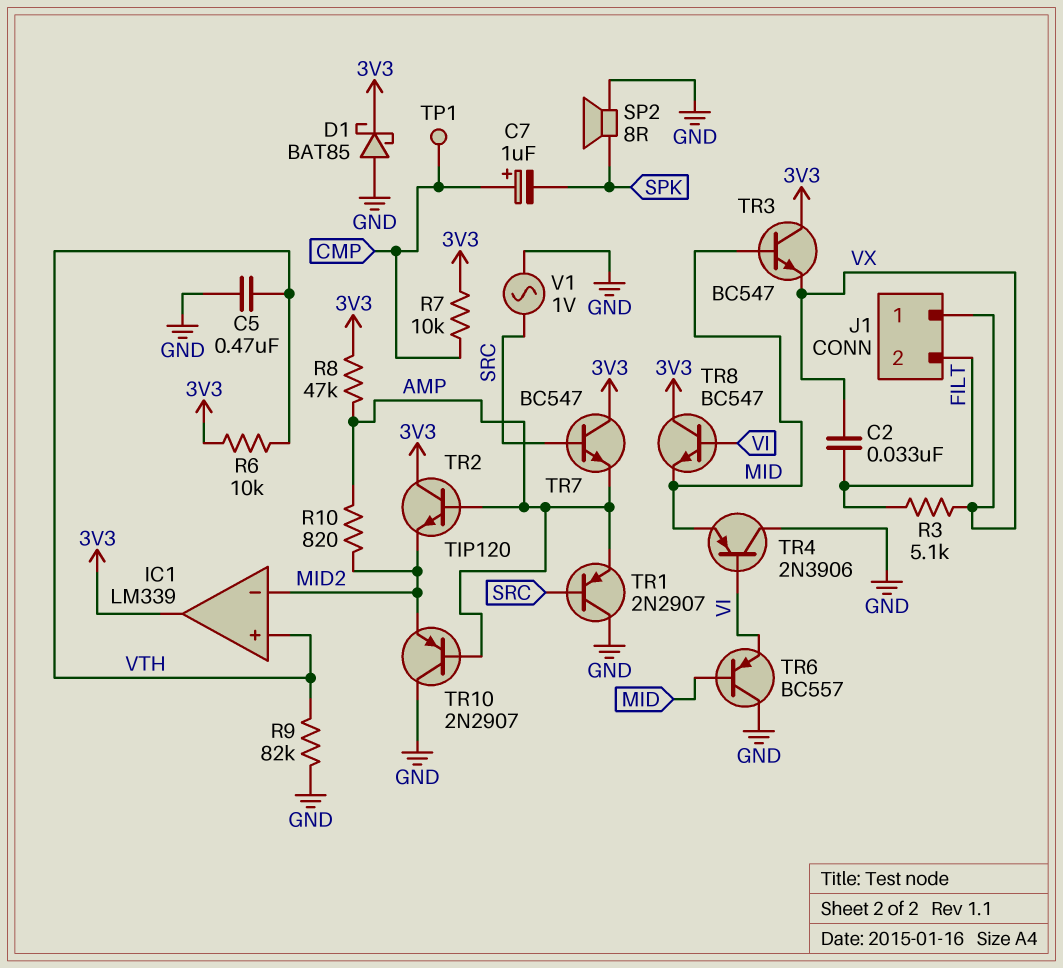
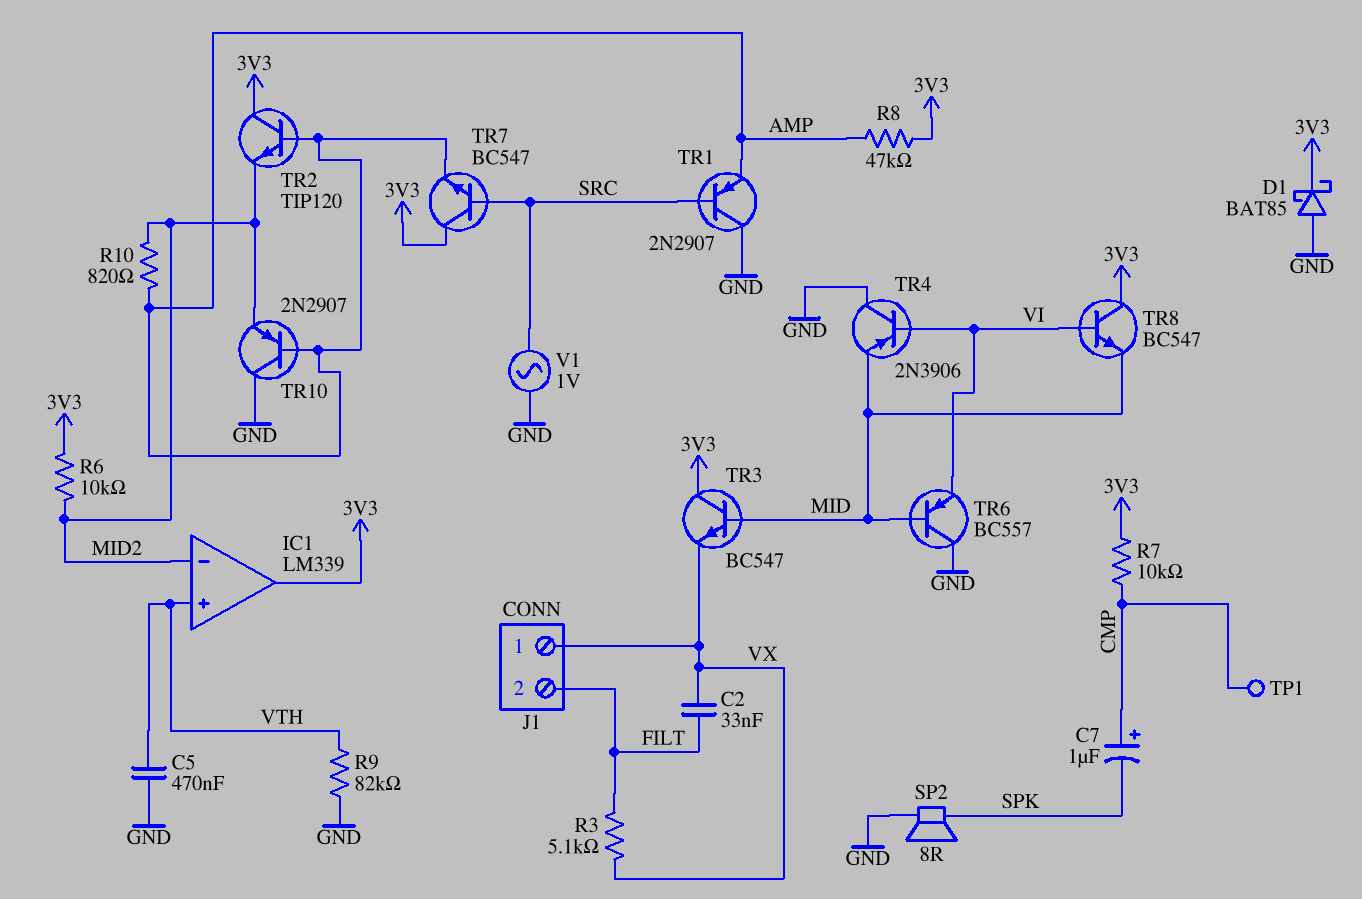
R6: 10k (3V3, VTH) -> 10k (3V3, MID2)

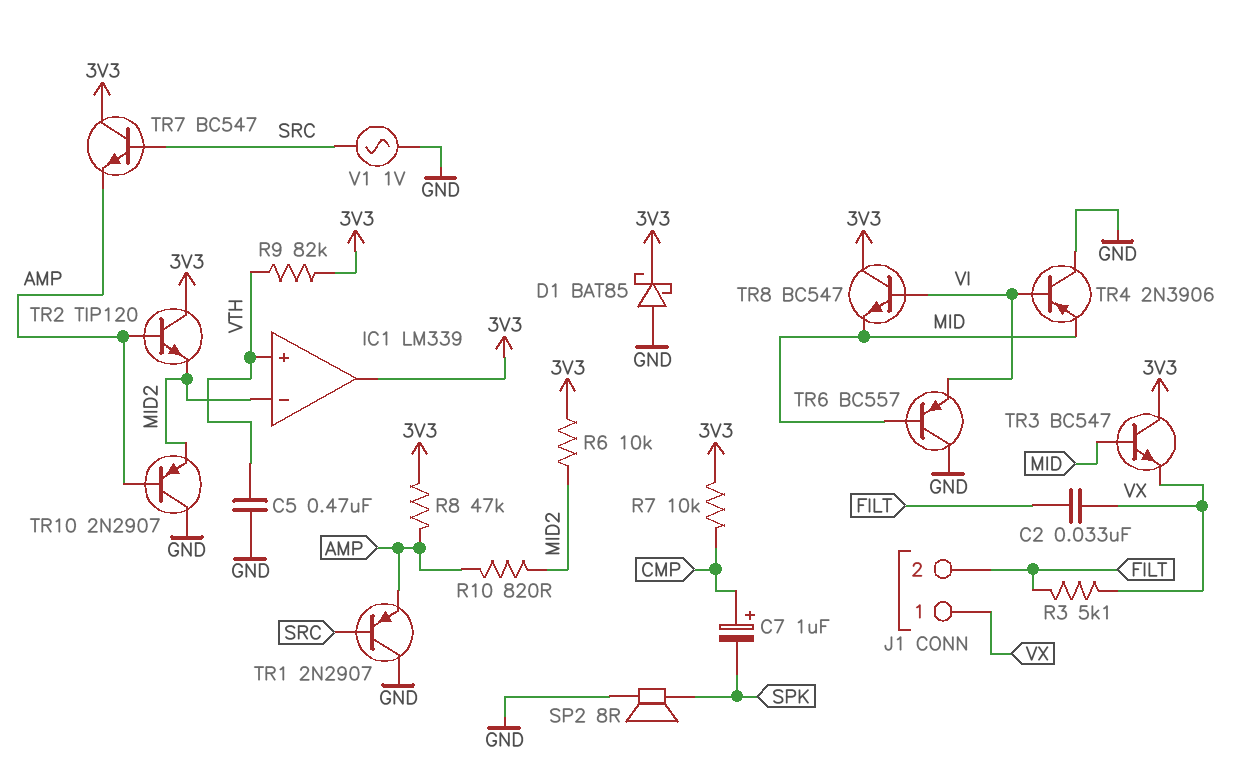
R9: 82k (GND, VTH) -> 82k (3V3, VTH)
TP1: test point (CMP) -> none

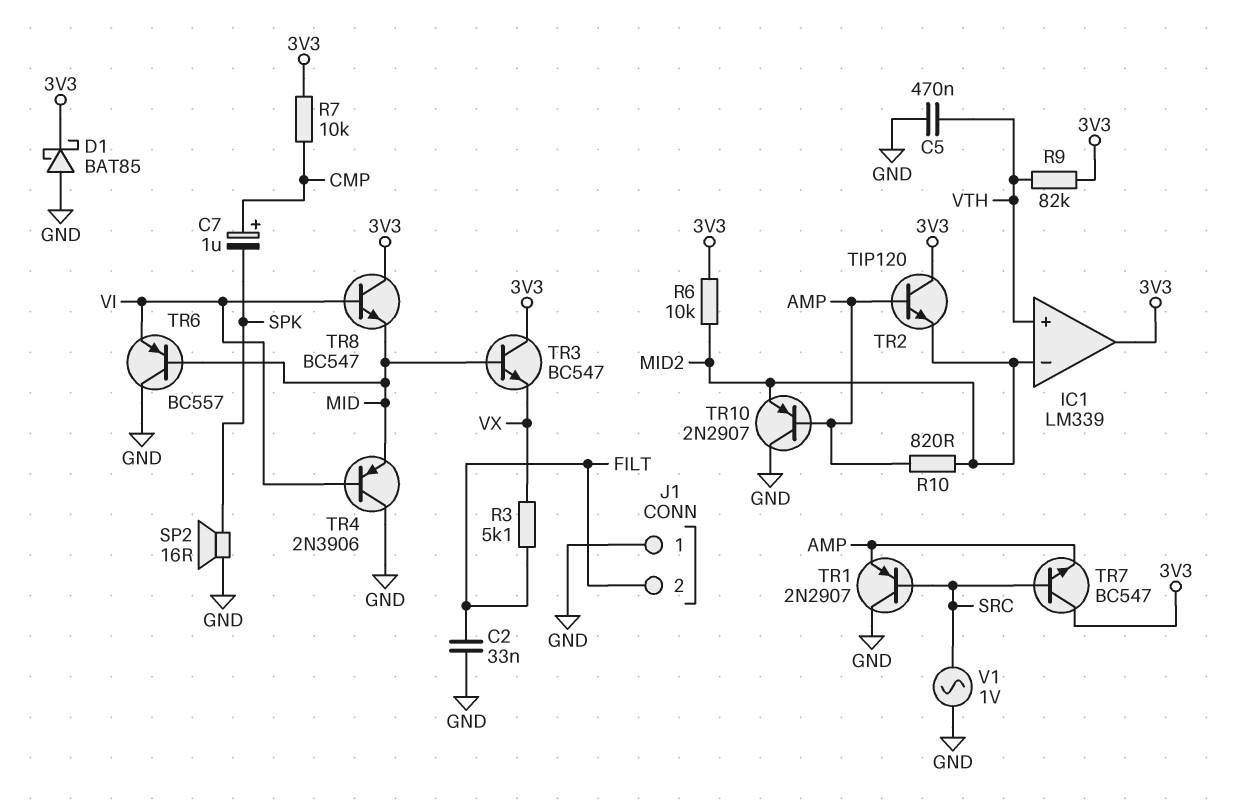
C2: 33nF (FILT, VX) -> 33nF (FILT, GND)
J1 pin 1: VX -> GND
R8: 47k (3V3, AMP) -> none
SP2: speaker 8R (GND, SPK) -> speaker 16R (GND, SPK)

